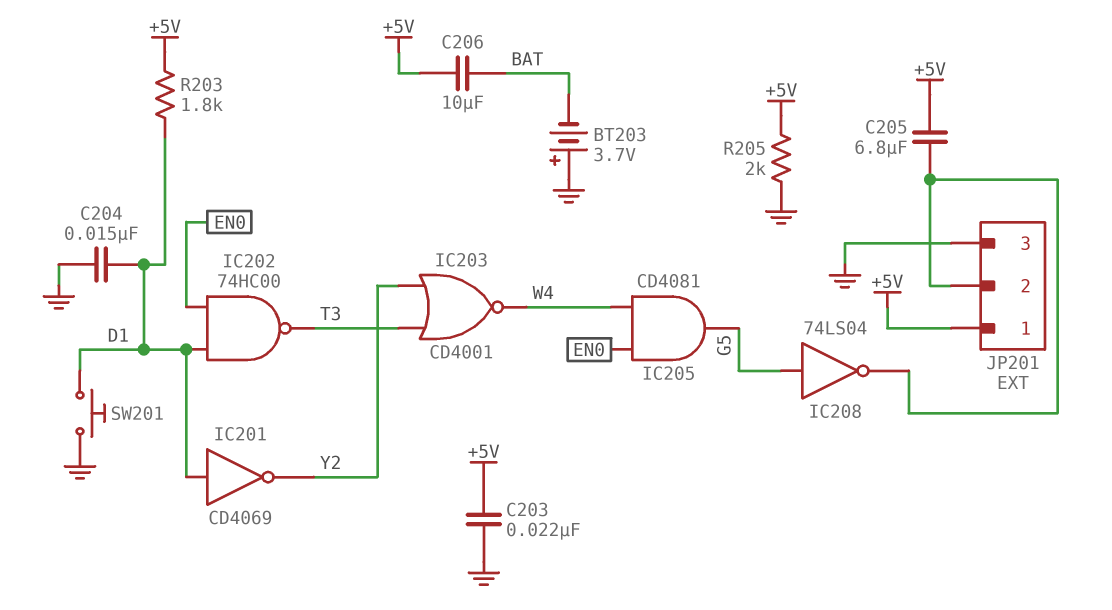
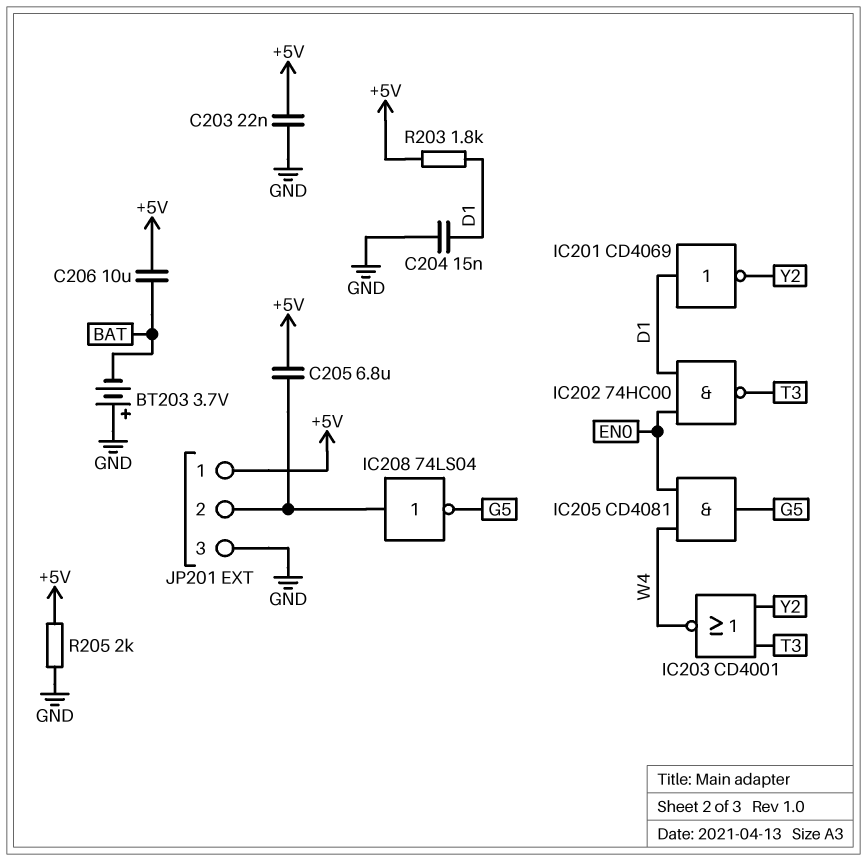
IC208: NOT 74LS04 (in G5, out JP201/2) -> NOT 74LS04 (in JP201/2, out G5)
SW201: button (D1, GND) -> none

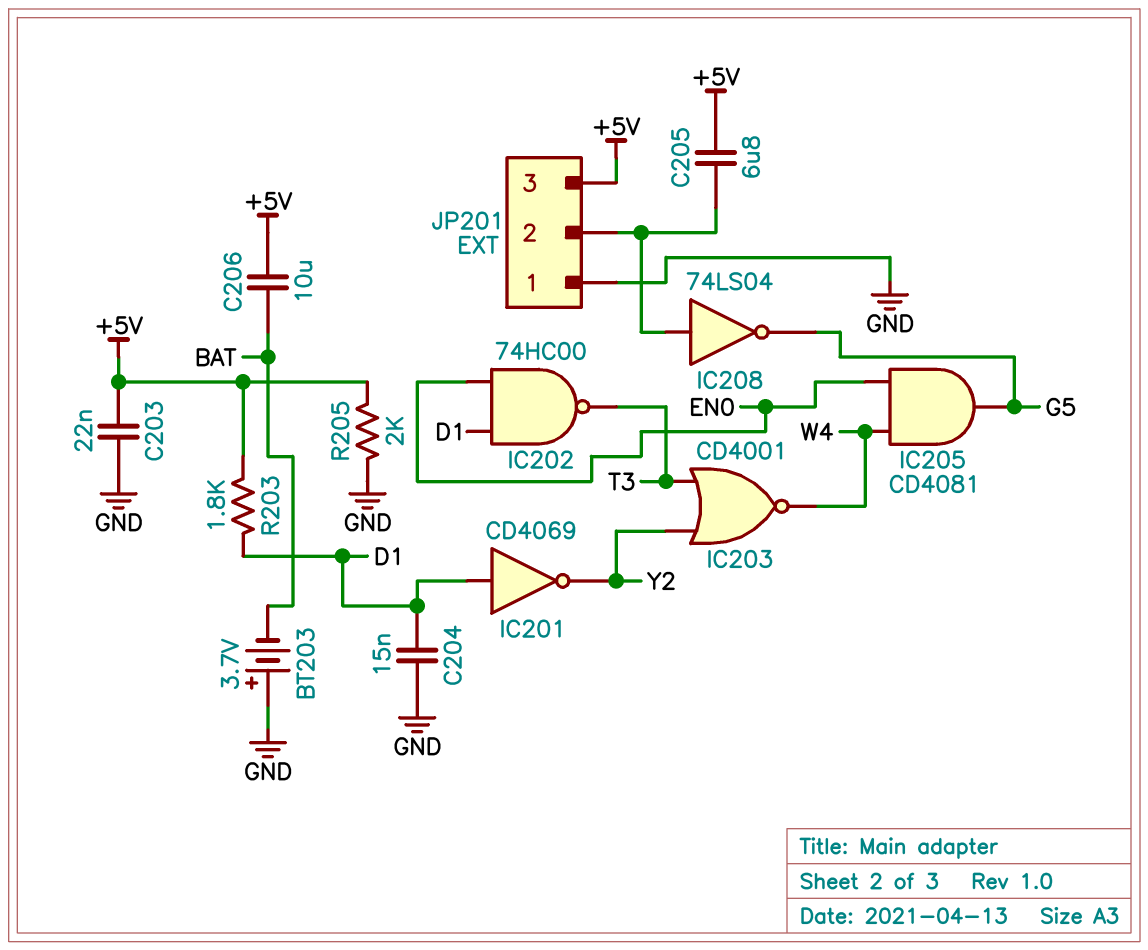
JP201 pin 1: +5V -> GND
JP201 pin 3: GND -> +5V

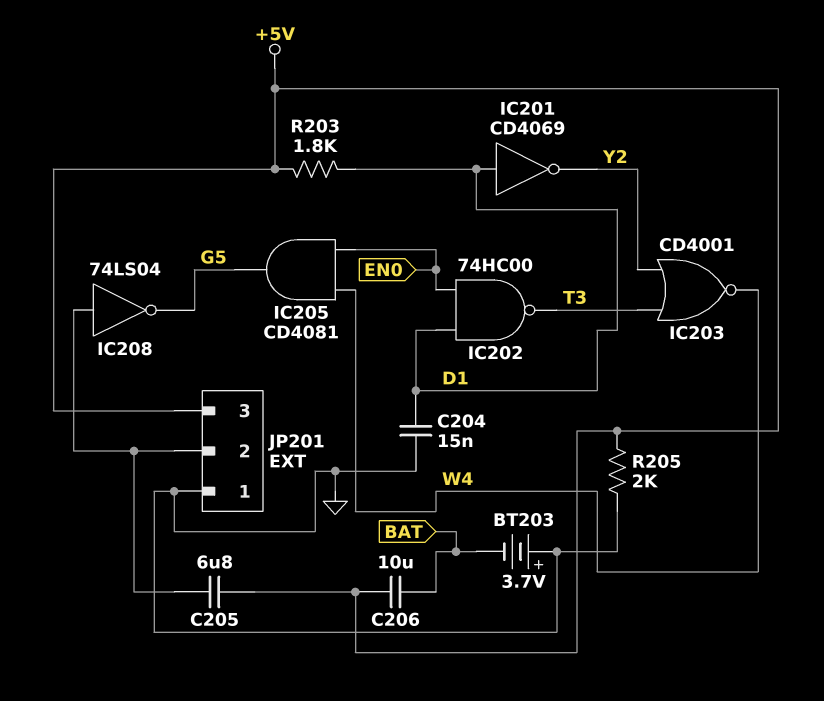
C203: 22nF (+5V, GND) -> none

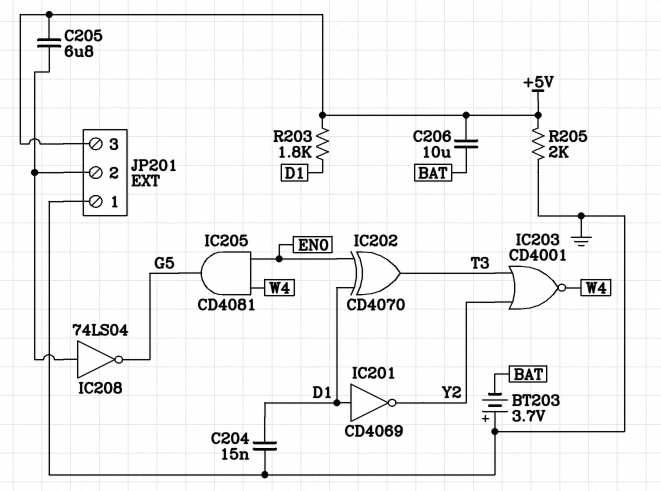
IC202: NAND 74HC00 (in D1, in EN0, out T3) -> XOR CD4070 (in D1, in EN0, out T3)

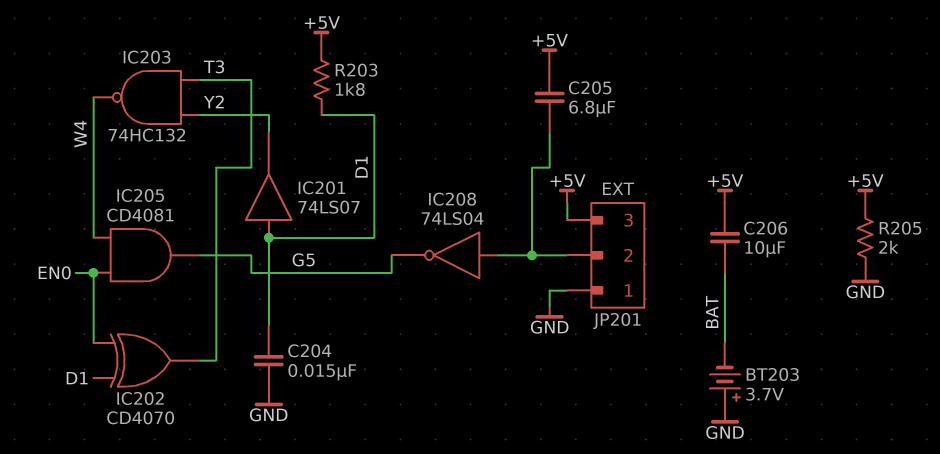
IC201: NOT CD4069 (in D1, out Y2) -> buffer 74LS07 (in D1, out Y2)
IC203: NOR CD4001 (in T3, in Y2, out W4) -> NAND 74HC132 (in T3, in Y2, out W4)

